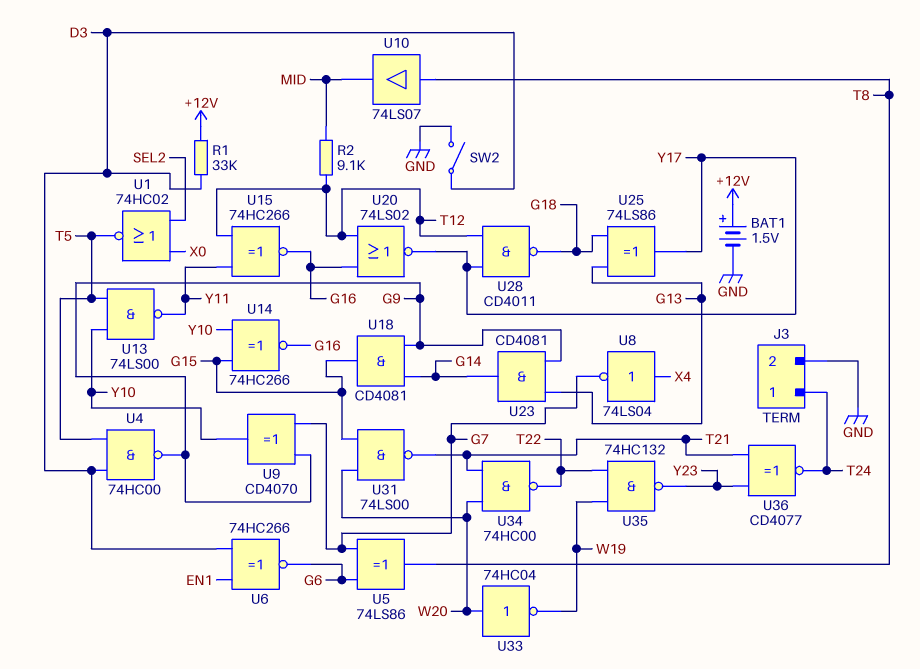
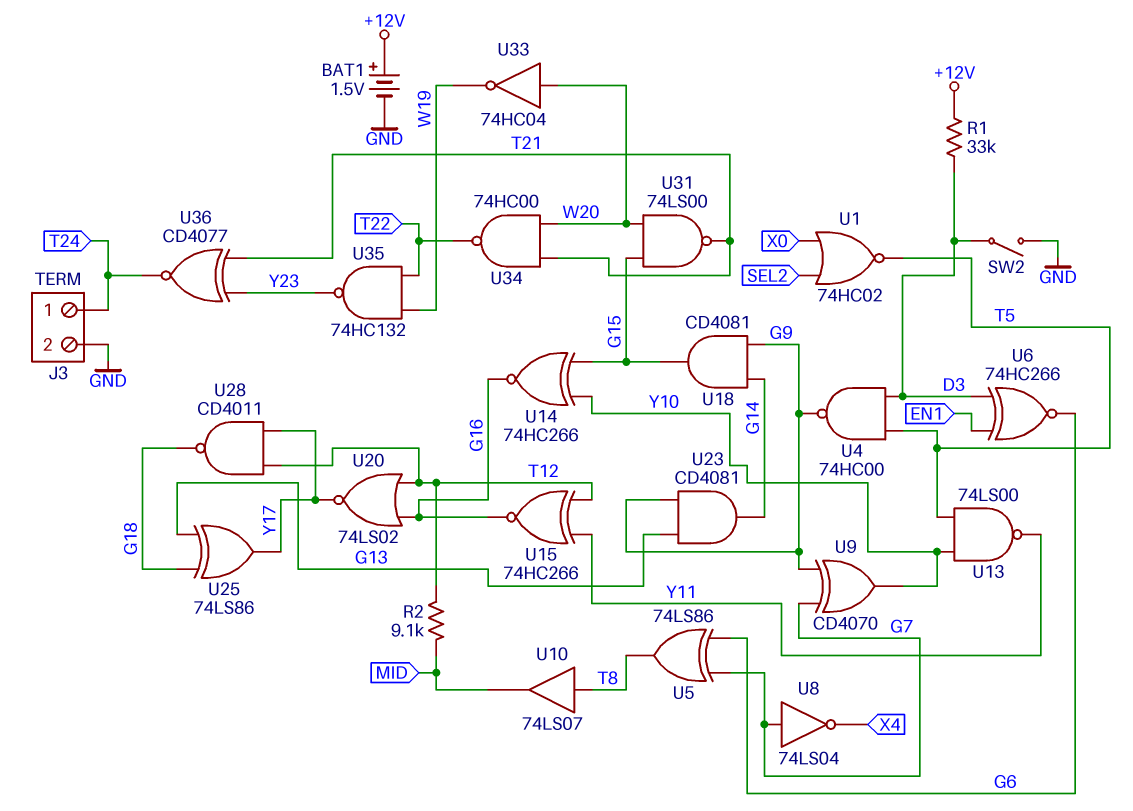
U8: NOT 74LS04 (in X4, out G7) -> NOT 74LS04 (in G7, out X4)

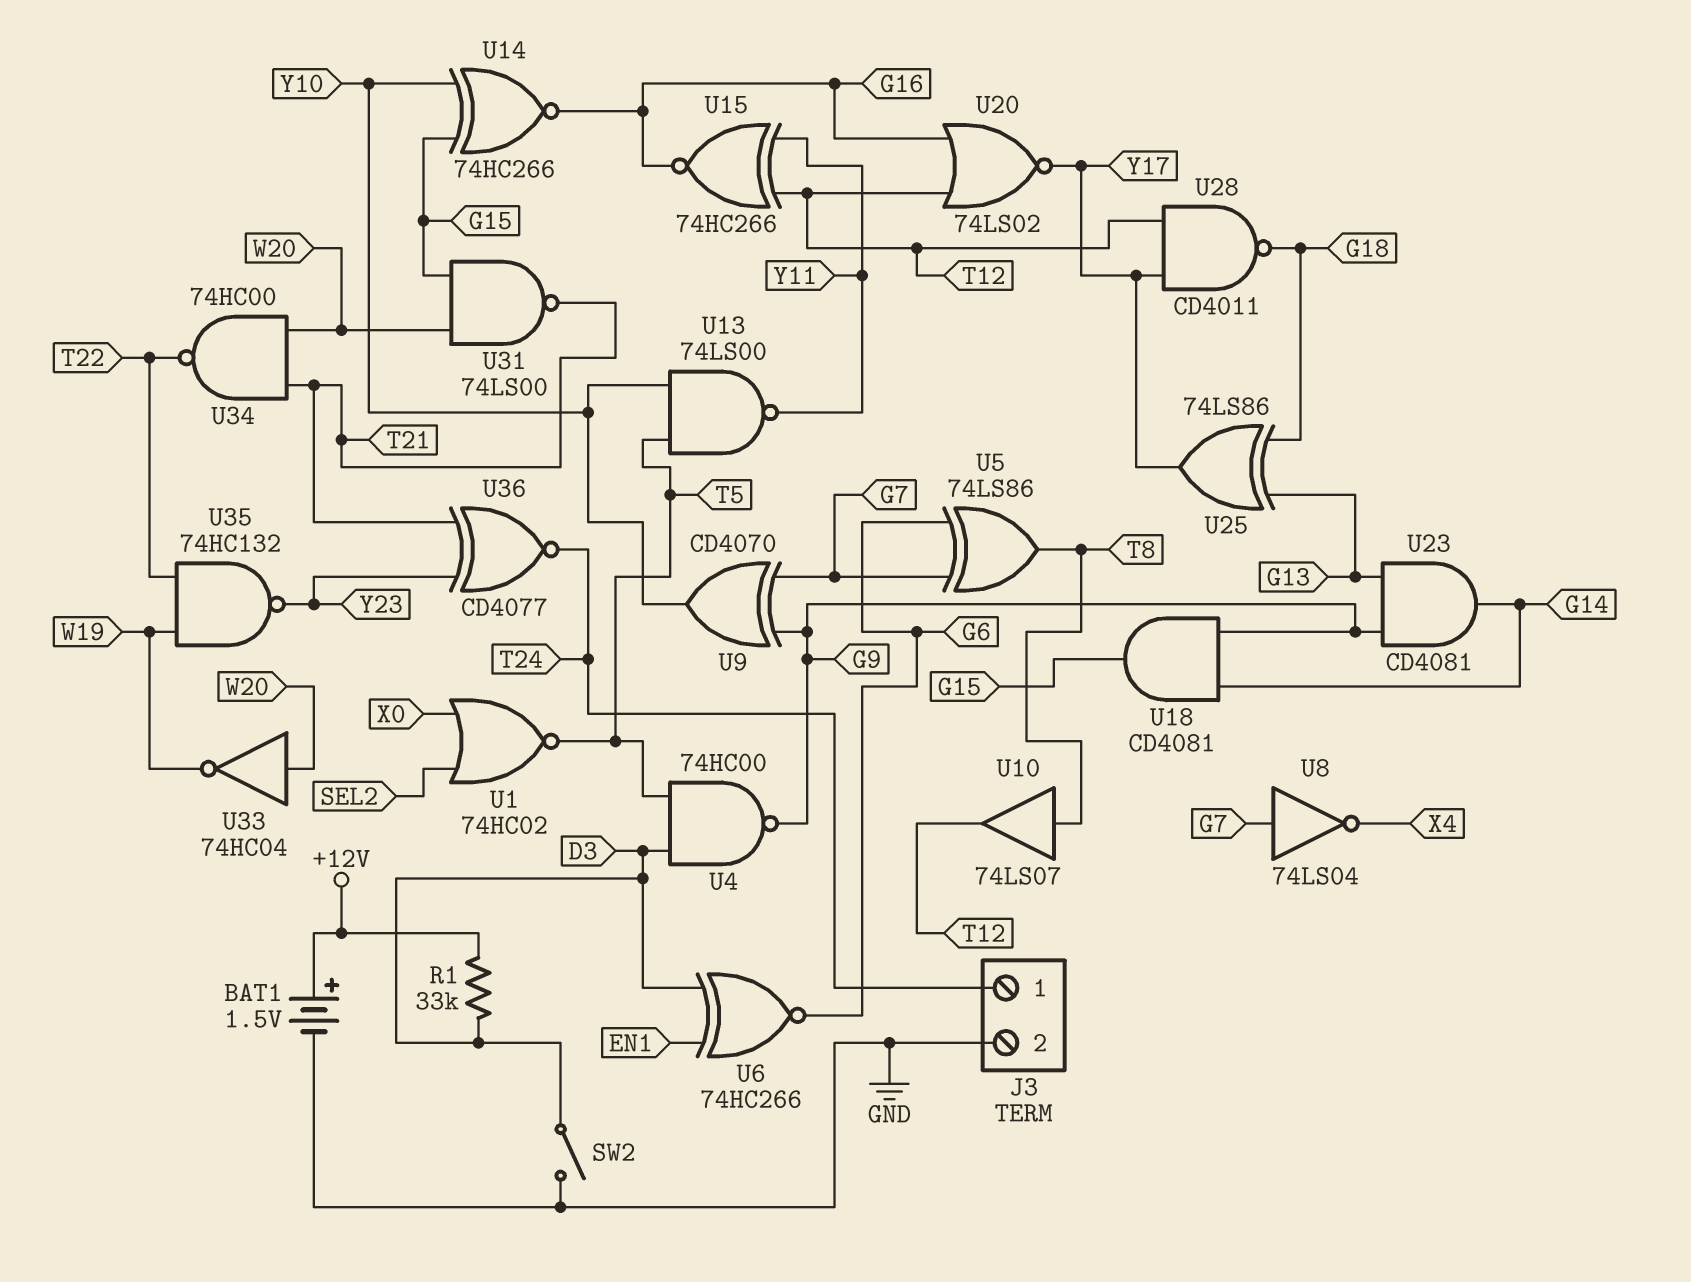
R2: 9.1k (MID, T12) -> none
U10: buffer 74LS07 (in T8, out MID) -> buffer 74LS07 (in T8, out T12)

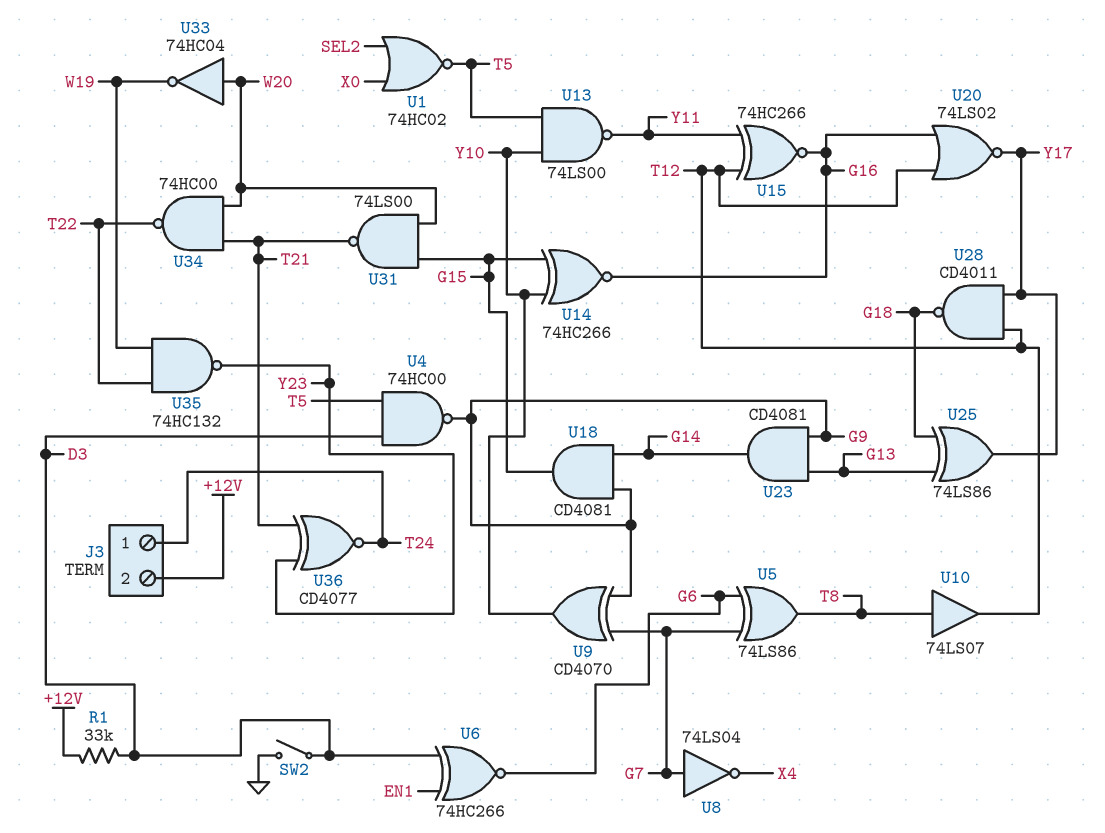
BAT1: 1.5V (plus +12V, minus GND) -> none
J3 pin 2: GND -> +12V

